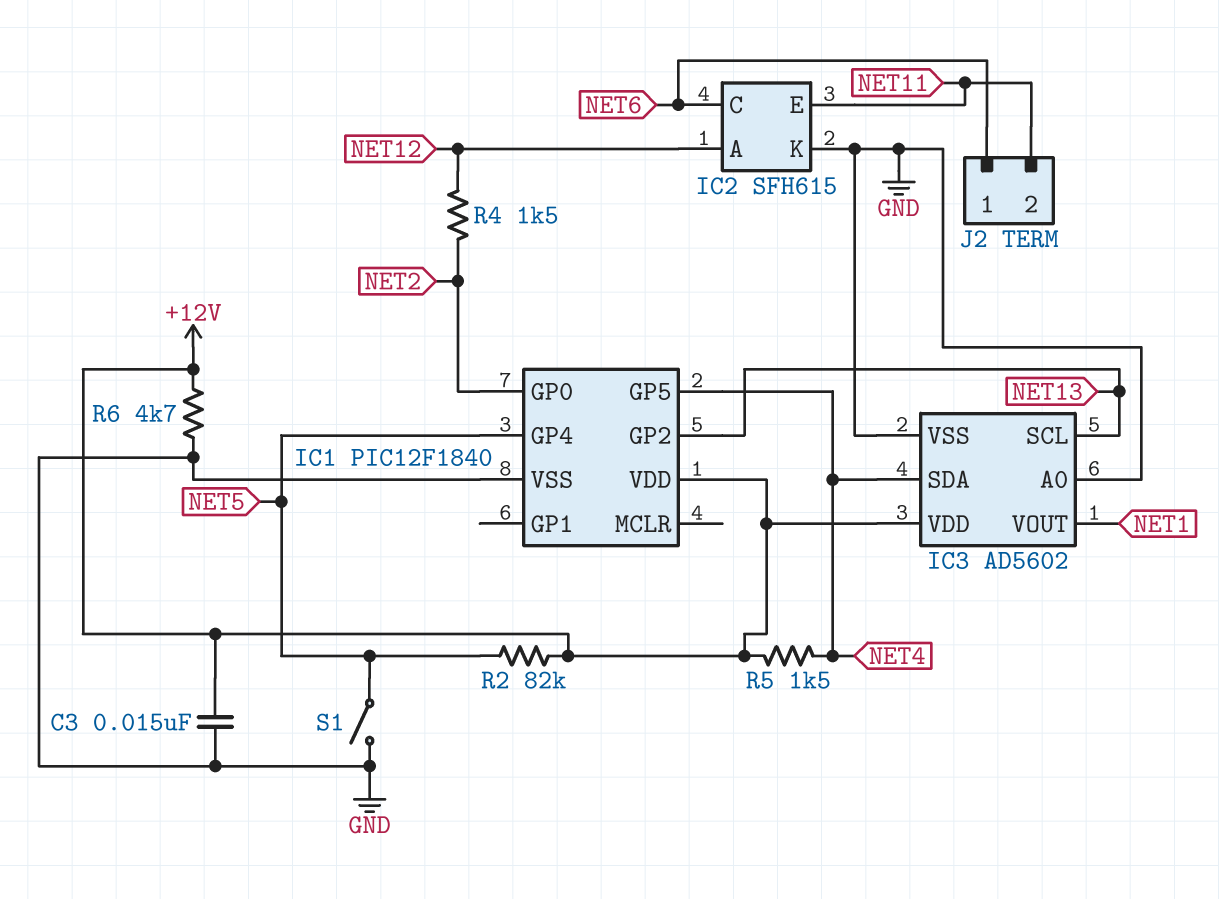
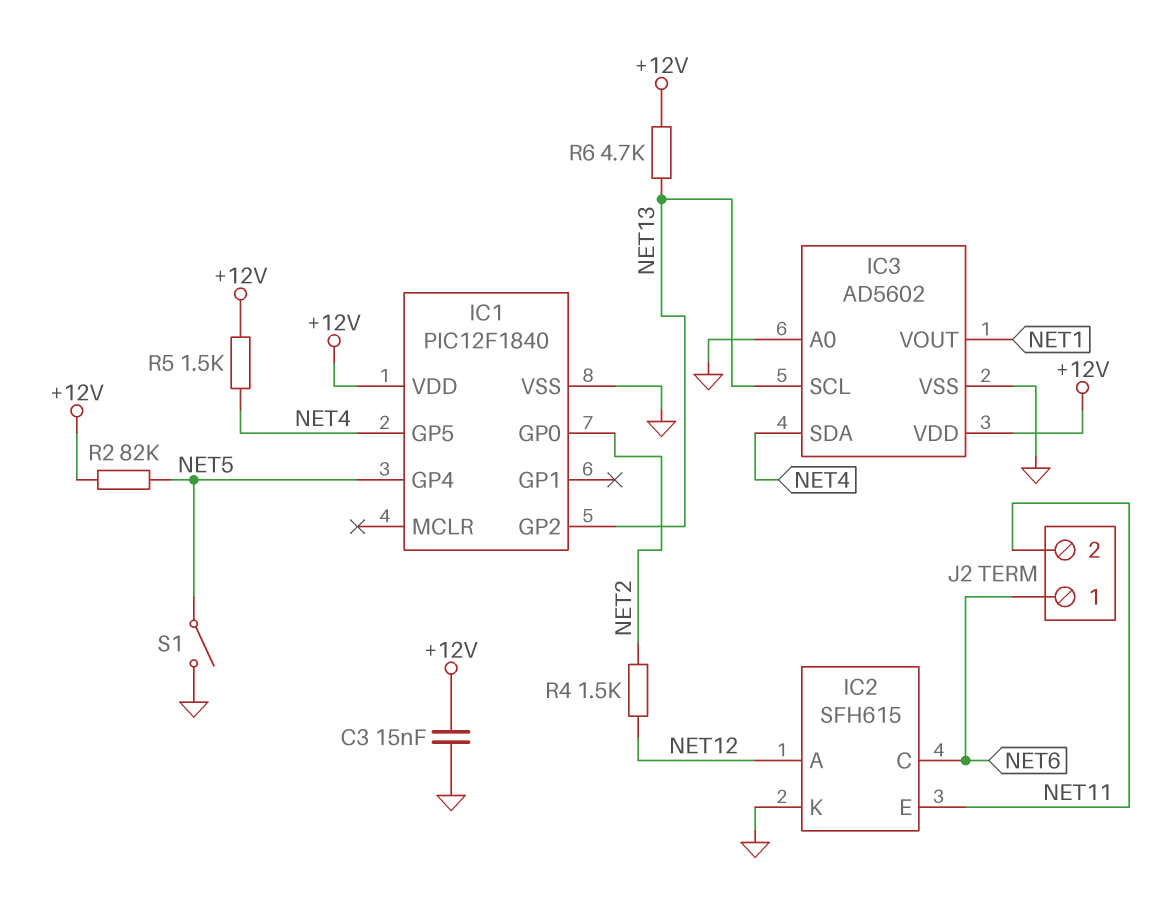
R6: 4.7k (+12V, GND) -> 4.7k (+12V, NET13)

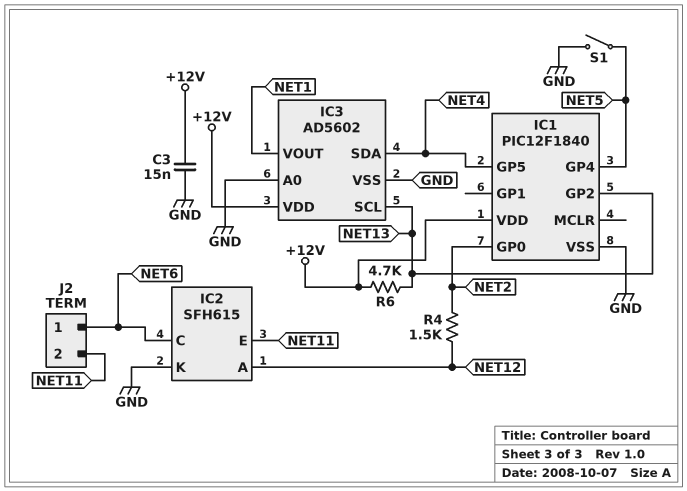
R2: 82k (+12V, NET5) -> none
R5: 1.5k (+12V, NET4) -> none

